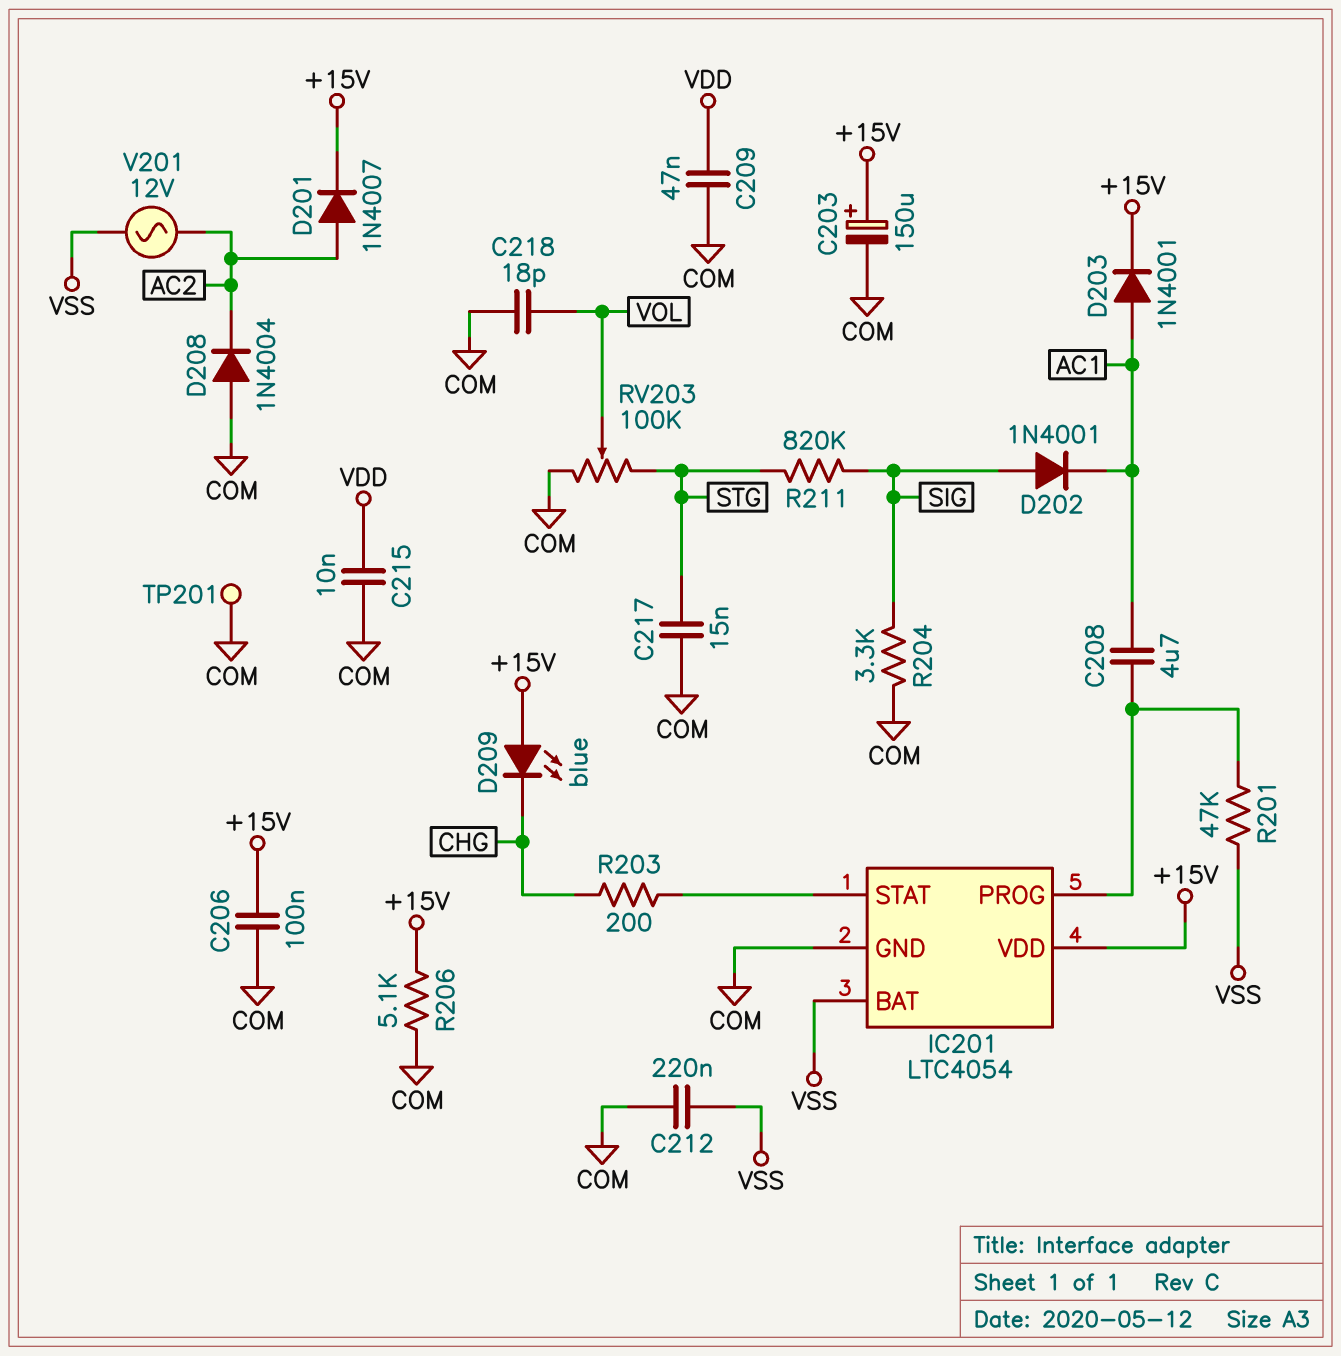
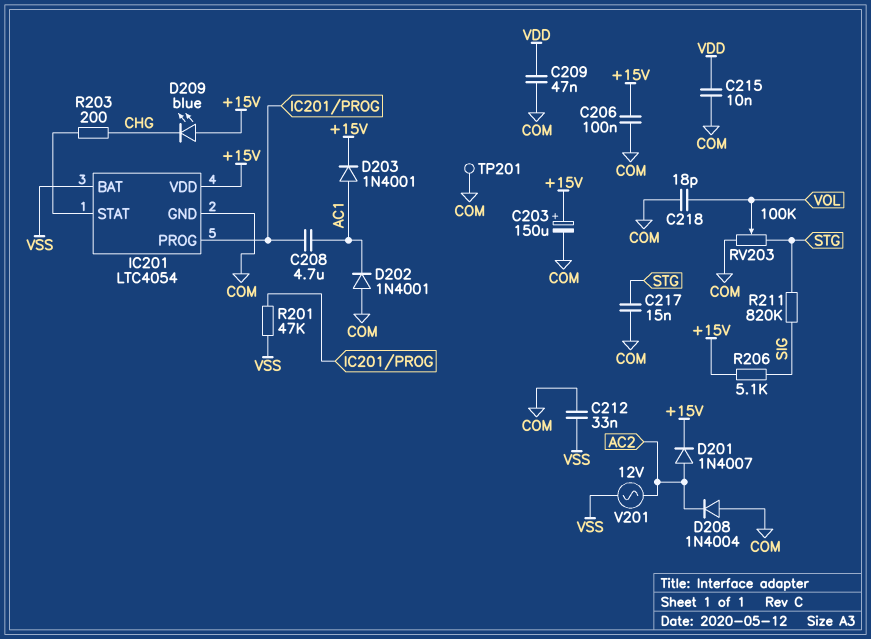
C212: 220nF (COM, VSS) -> 33nF (COM, VSS)
D202: diode 1N4001 (A SIG, K AC1) -> diode 1N4001 (A COM, K AC1)
R204: 3.3k (COM, SIG) -> none
R206: 5.1k (+15V, COM) -> 5.1k (+15V, SIG)

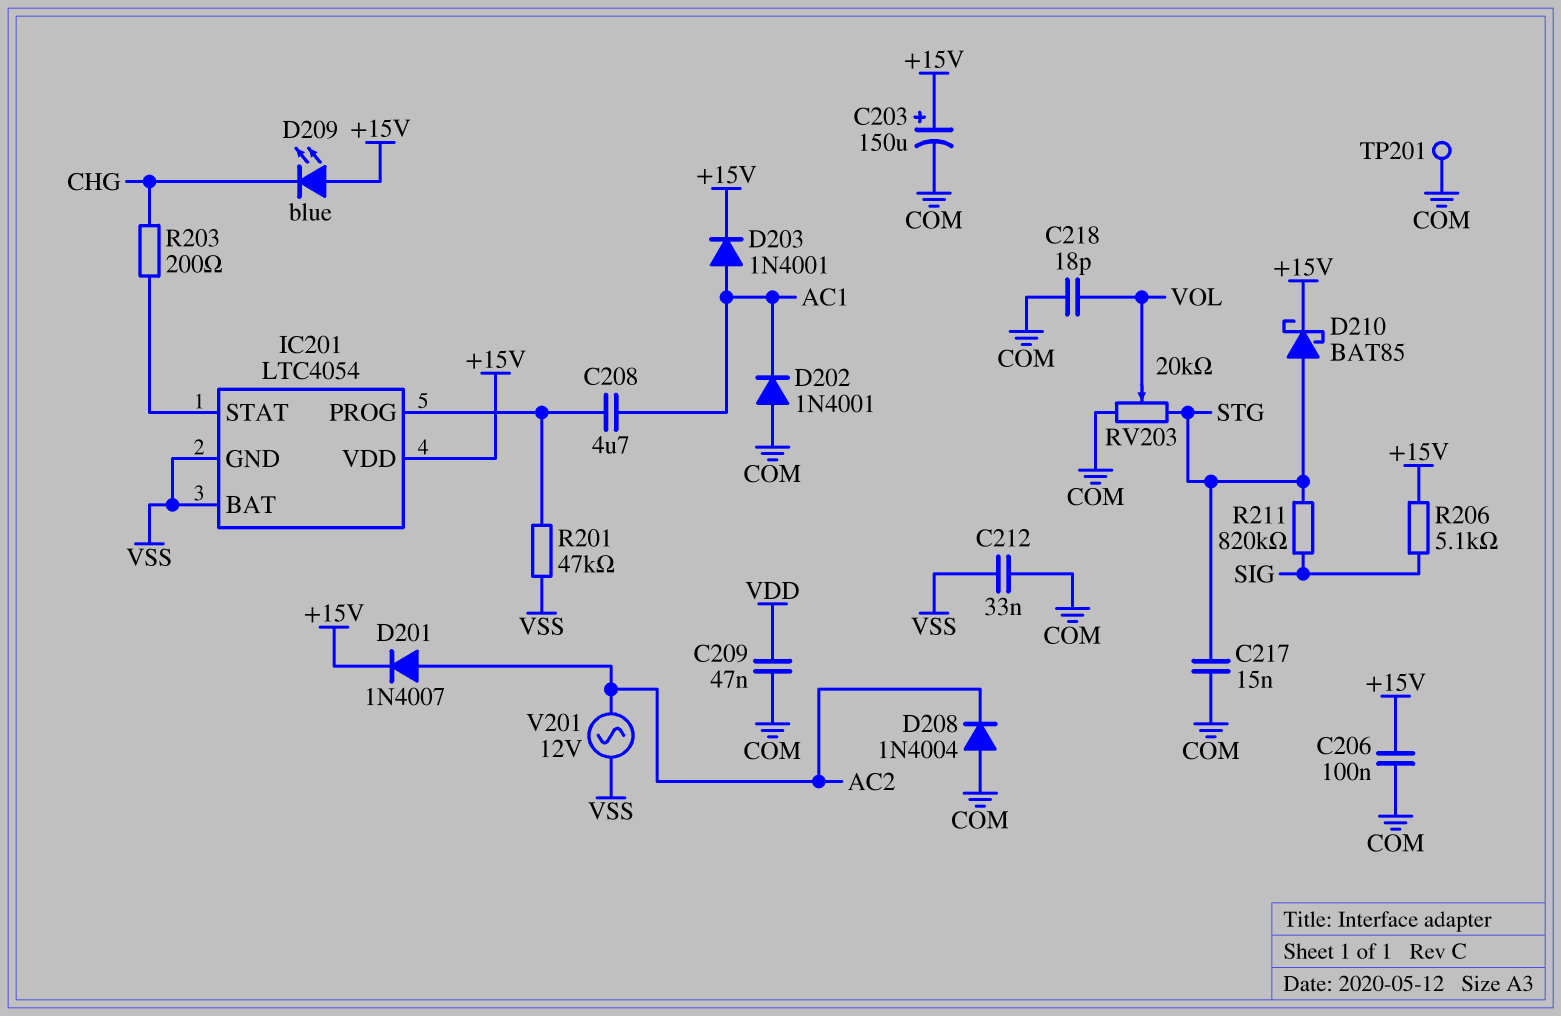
C215: 10nF (COM, VDD) -> none
D210: none -> schottky BAT85 (A STG, K +15V)
IC201 pin GND: COM -> VSS
RV203: 100k (COM, STG, wiper VOL) -> 20k (COM, STG, wiper VOL)

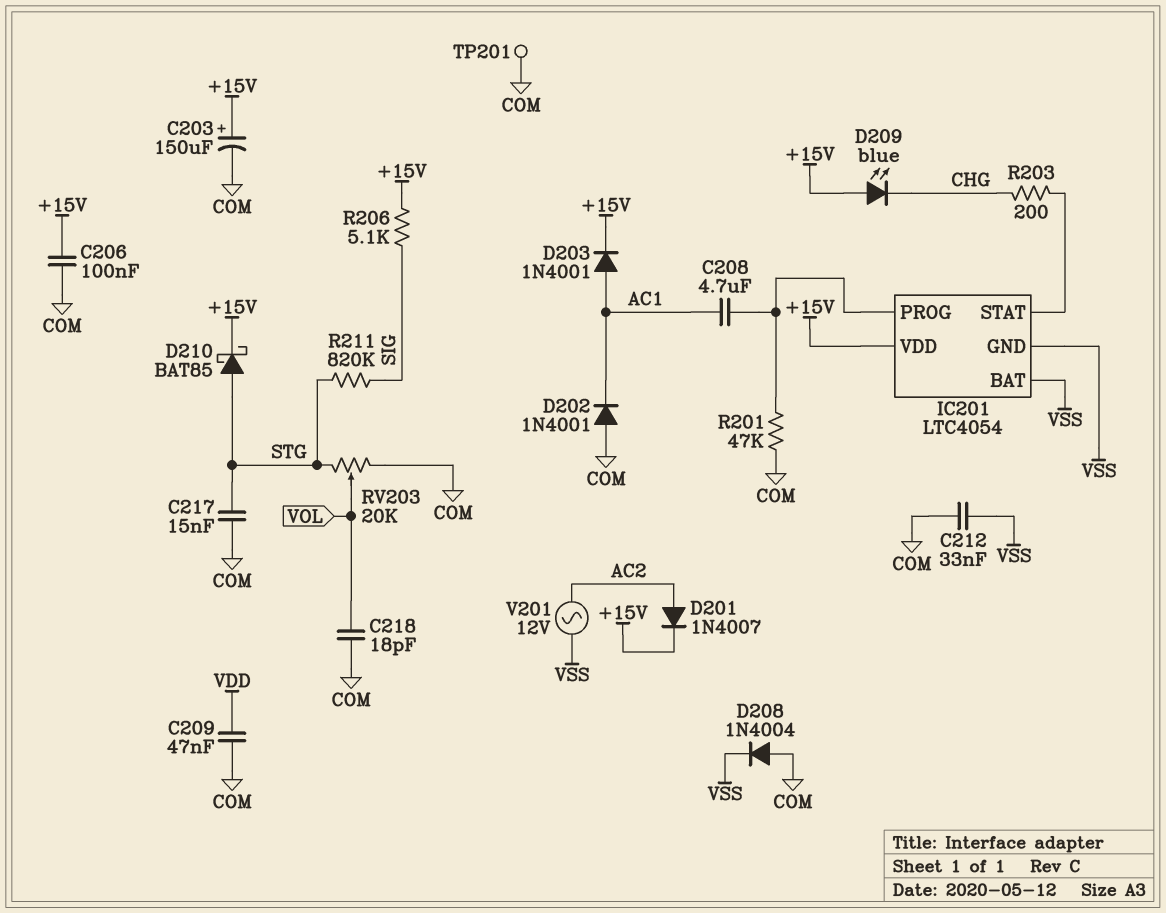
D208: diode 1N4004 (A COM, K AC2) -> diode 1N4004 (A COM, K VSS)
R201: 47k (IC201/PROG, VSS) -> 47k (COM, IC201/PROG)

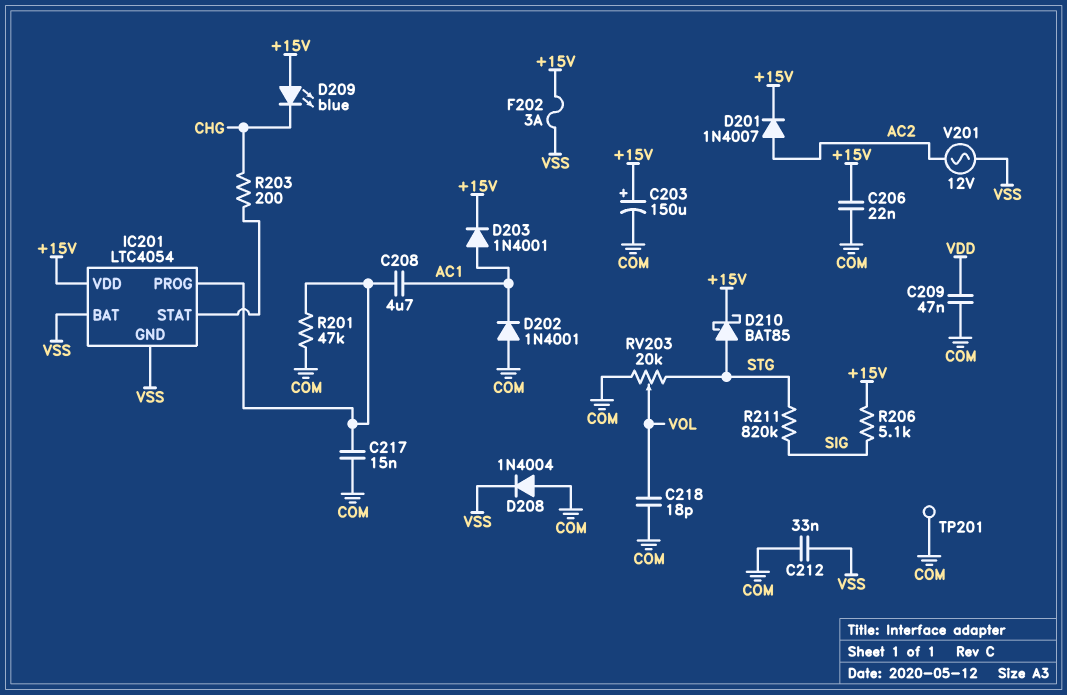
C206: 100nF (+15V, COM) -> 22nF (+15V, COM)
C217: 15nF (COM, STG) -> 15nF (COM, IC201/PROG)
F202: none -> 3A (+15V, VSS)

